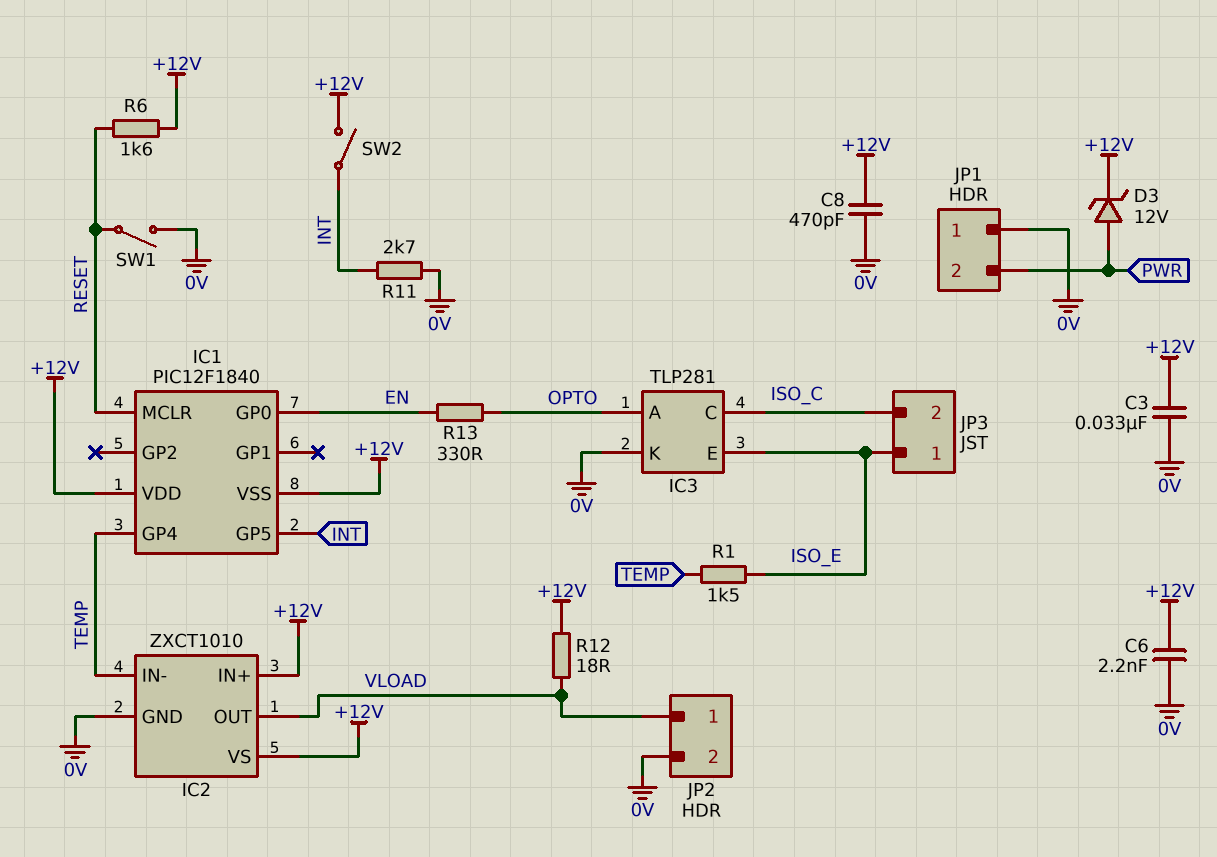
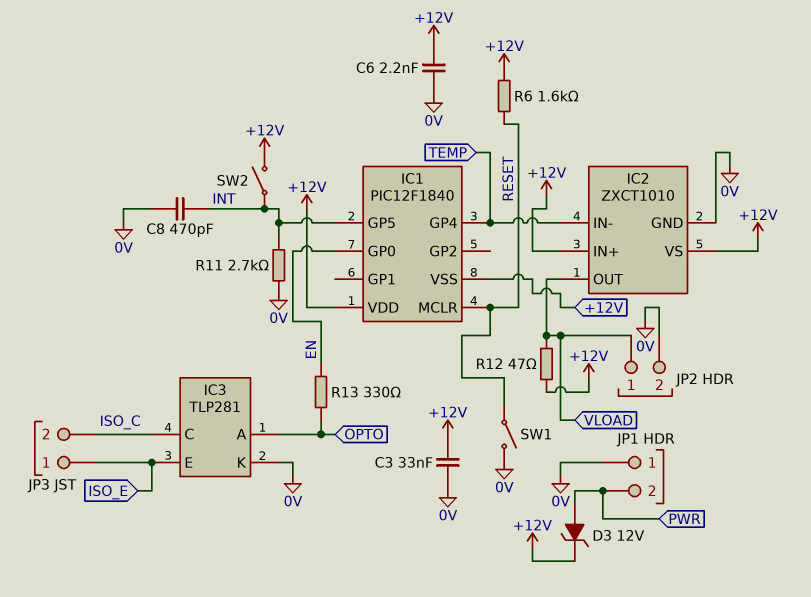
C8: 470pF (+12V, 0V) -> 470pF (0V, INT)
R1: 1.5k (ISO_E, TEMP) -> none
R12: 18 (+12V, VLOAD) -> 47 (+12V, VLOAD)

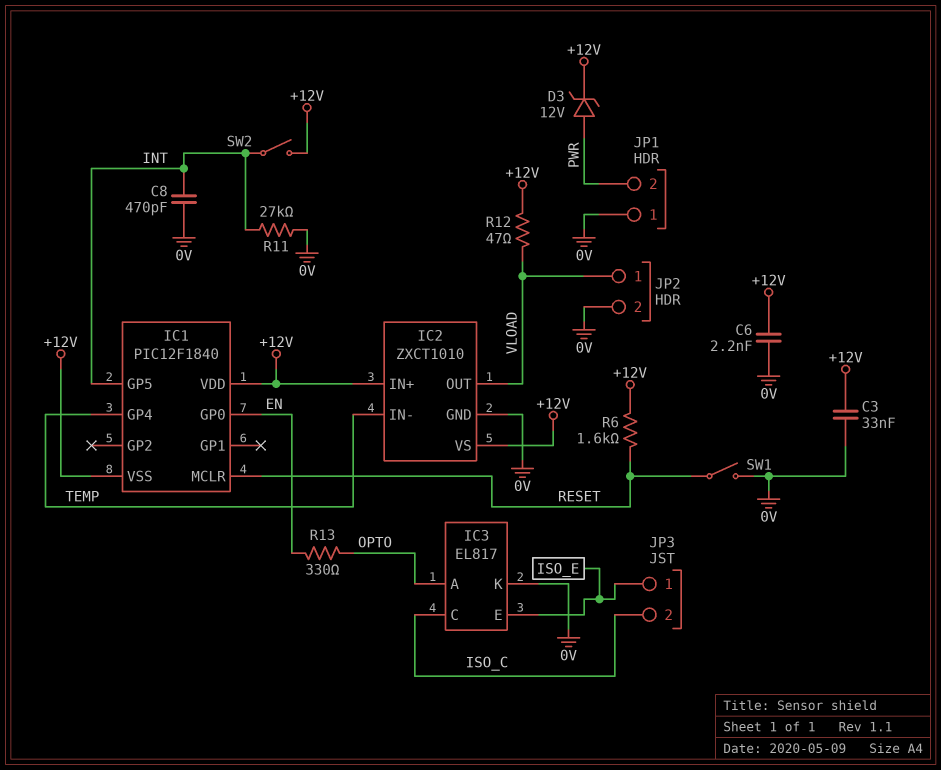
IC3: TLP281 -> EL817
R11: 2.7k (0V, INT) -> 27k (0V, INT)

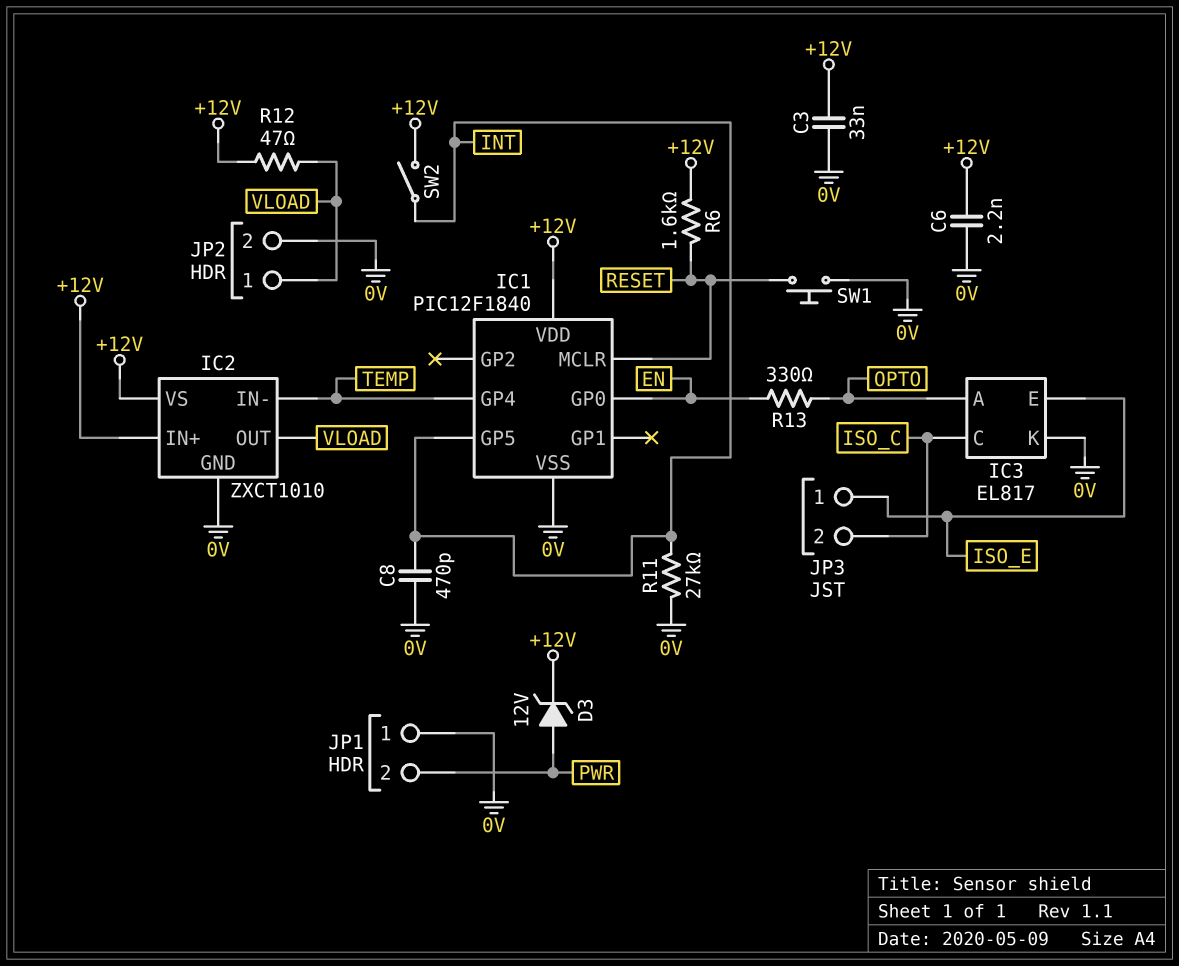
IC1 pin VSS: +12V -> 0V
SW1: switch (0V, RESET) -> button (0V, RESET)

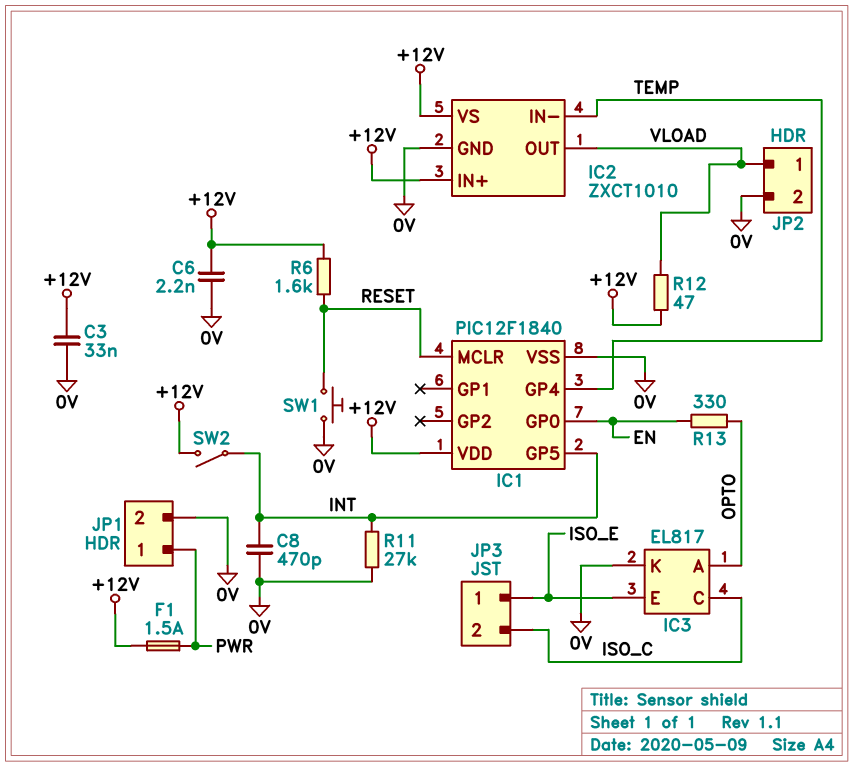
D3: zener 12V (A PWR, K +12V) -> none
F1: none -> 1.5A (+12V, PWR)
JP1 pin 1: 0V -> PWR
JP1 pin 2: PWR -> 0V

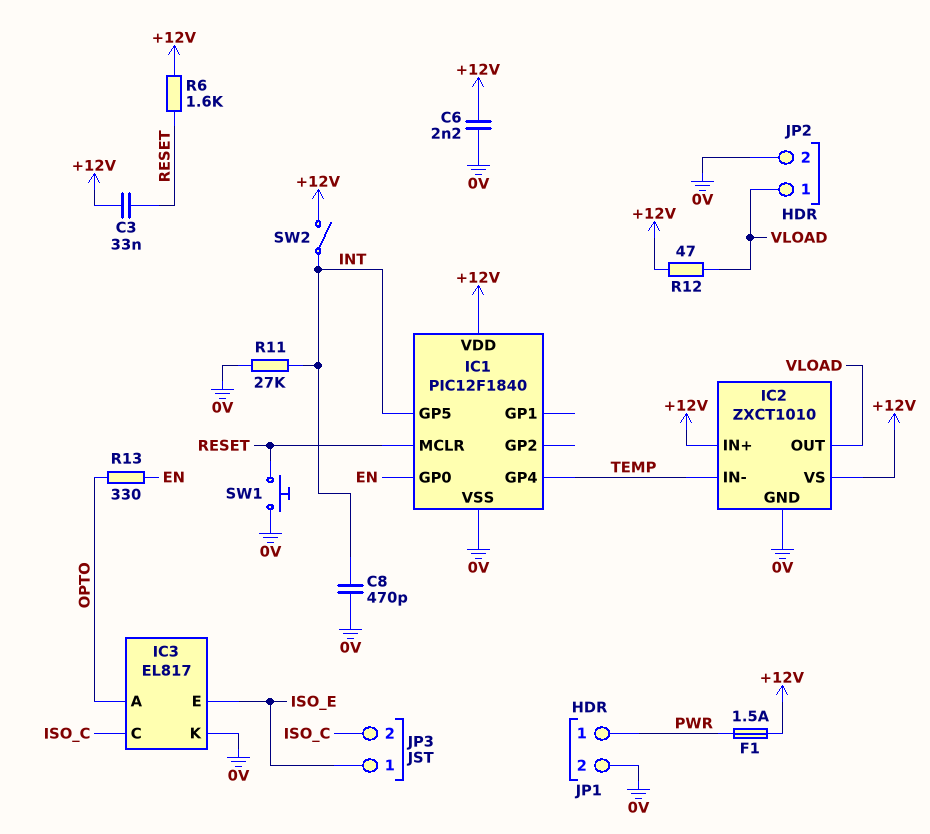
C3: 33nF (+12V, 0V) -> 33nF (+12V, RESET)

